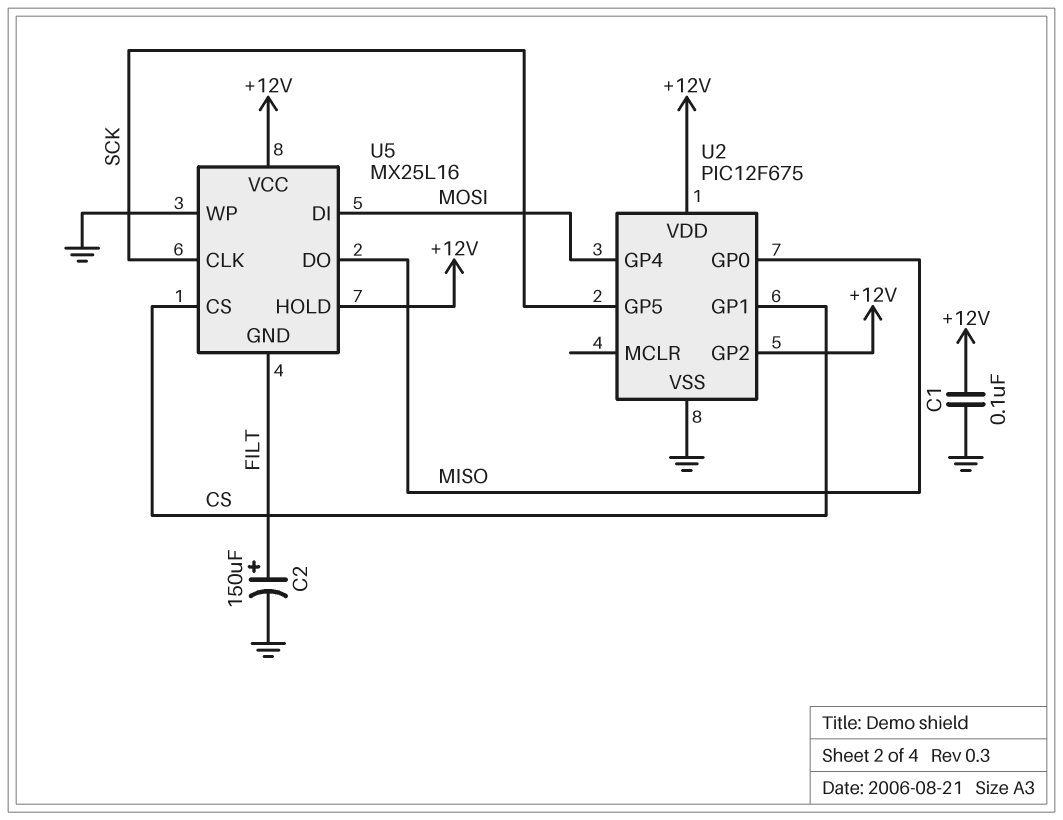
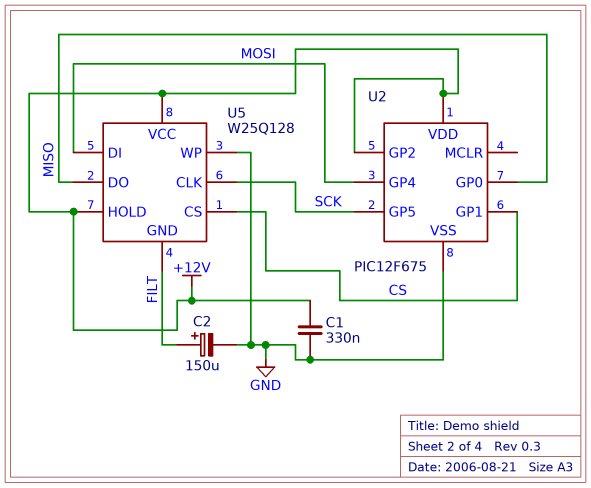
C1: 100nF (+12V, GND) -> 330nF (+12V, GND)
U5: MX25L16 -> W25Q128

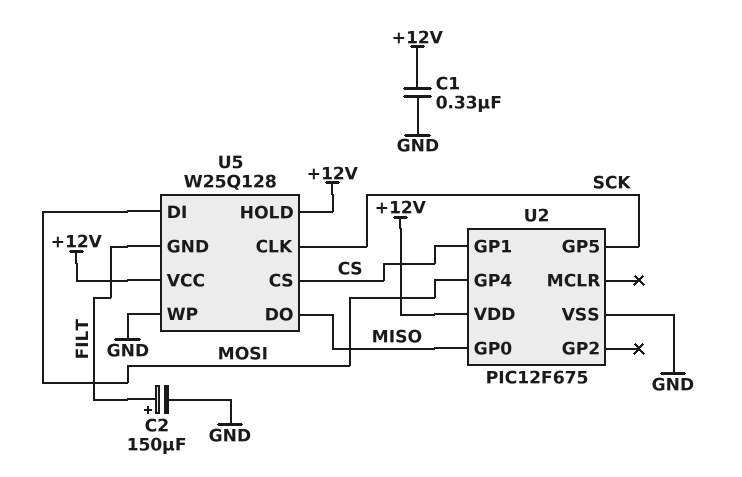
U2 pin GP2: +12V -> none

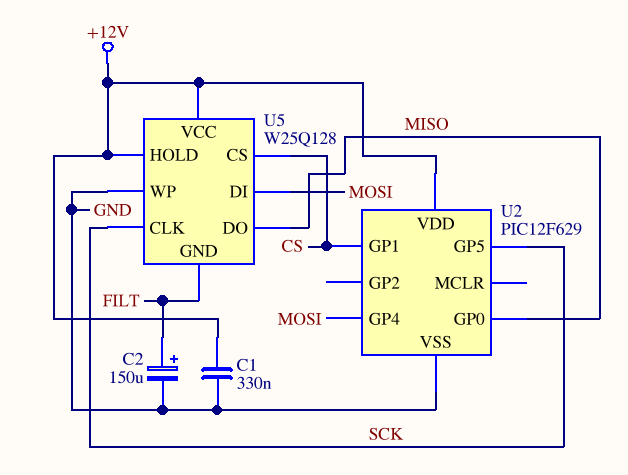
U2: PIC12F675 -> PIC12F629

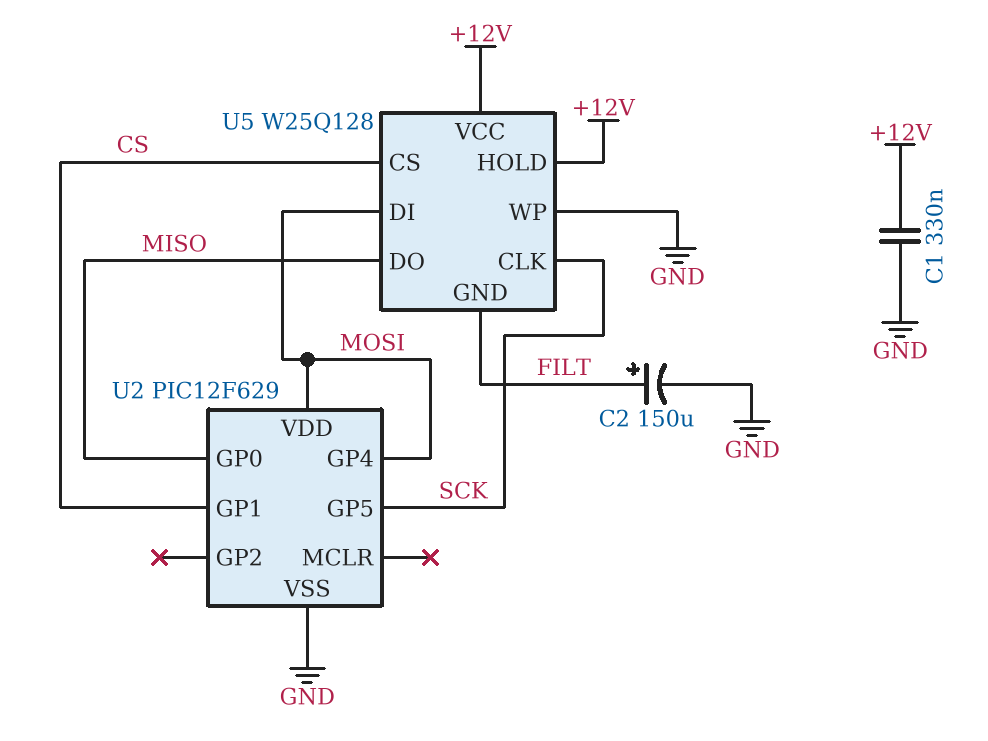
U2 pin VDD: +12V -> MOSI

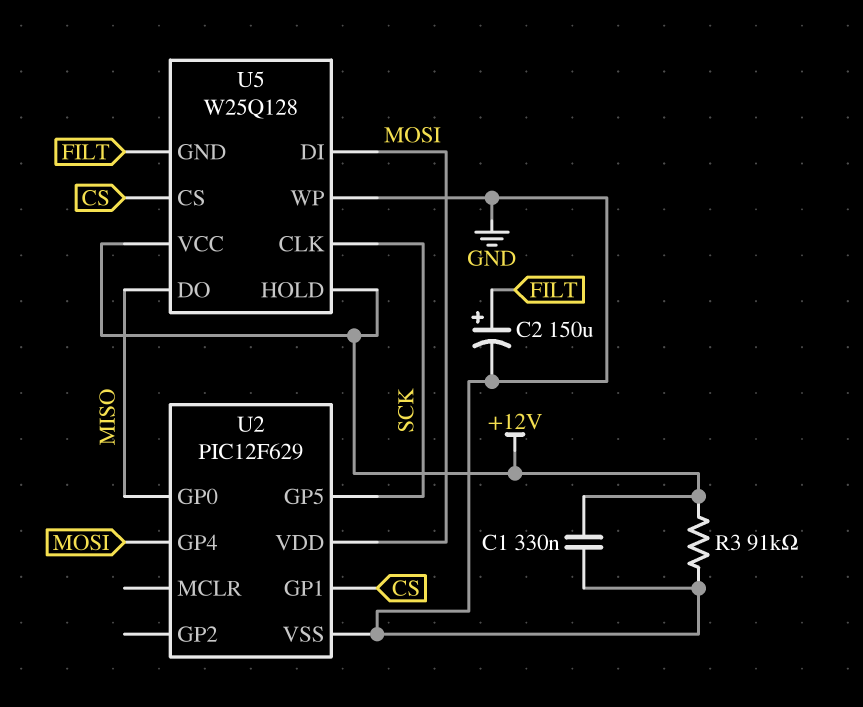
R3: none -> 91k (+12V, GND)

